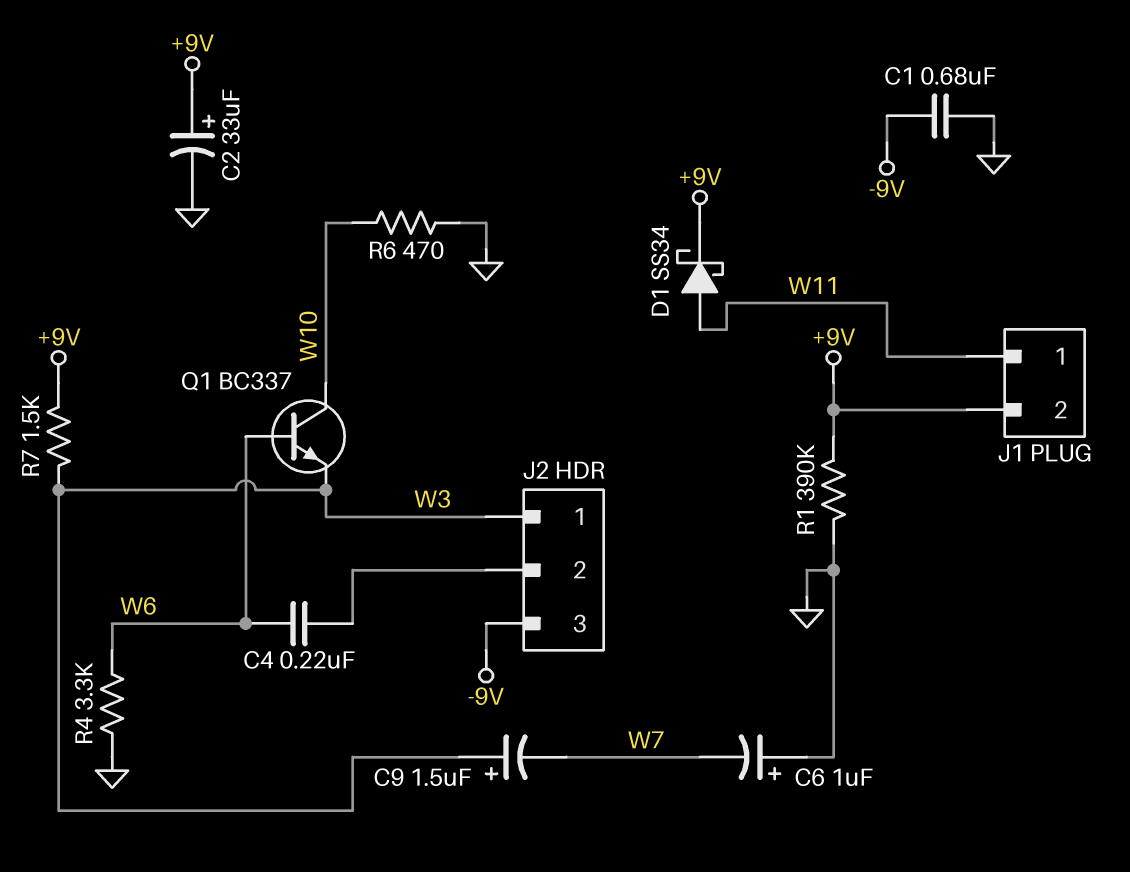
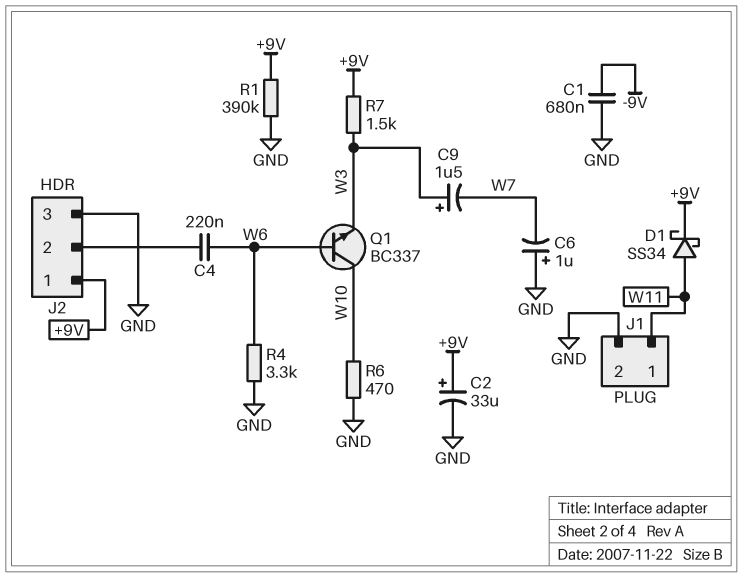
J1 pin 2: +9V -> GND
J2 pin 1: W3 -> +9V
J2 pin 3: -9V -> GND

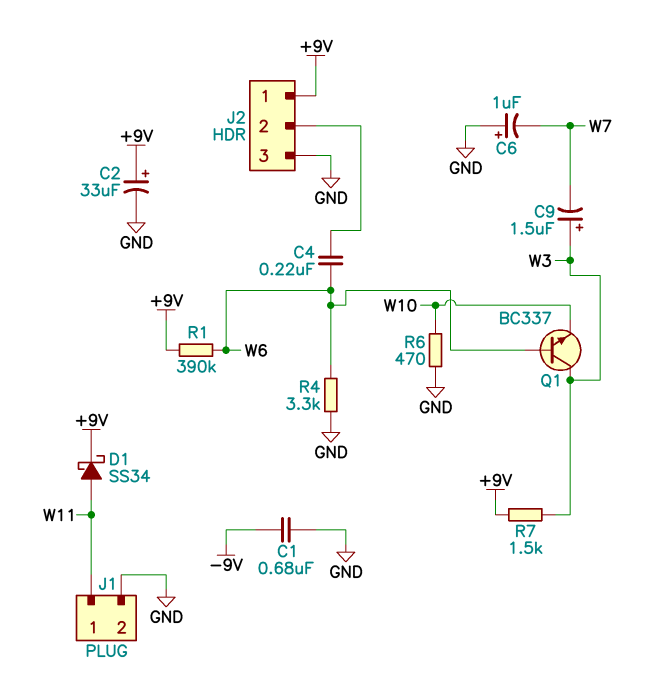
Q1: NPN BC337 (B W6, C W10, E W3) -> NPN BC337 (B W6, C W3, E W10)
R1: 390k (+9V, GND) -> 390k (+9V, W6)

